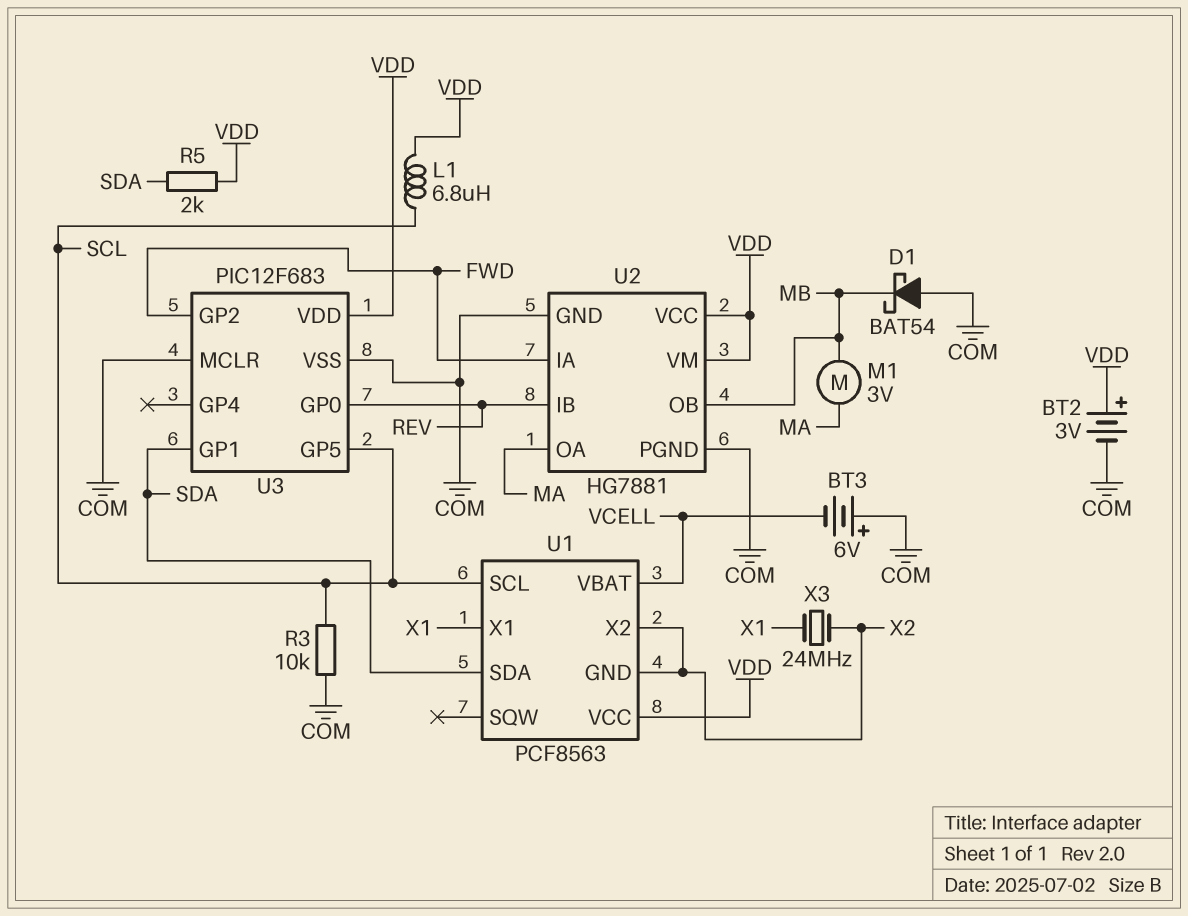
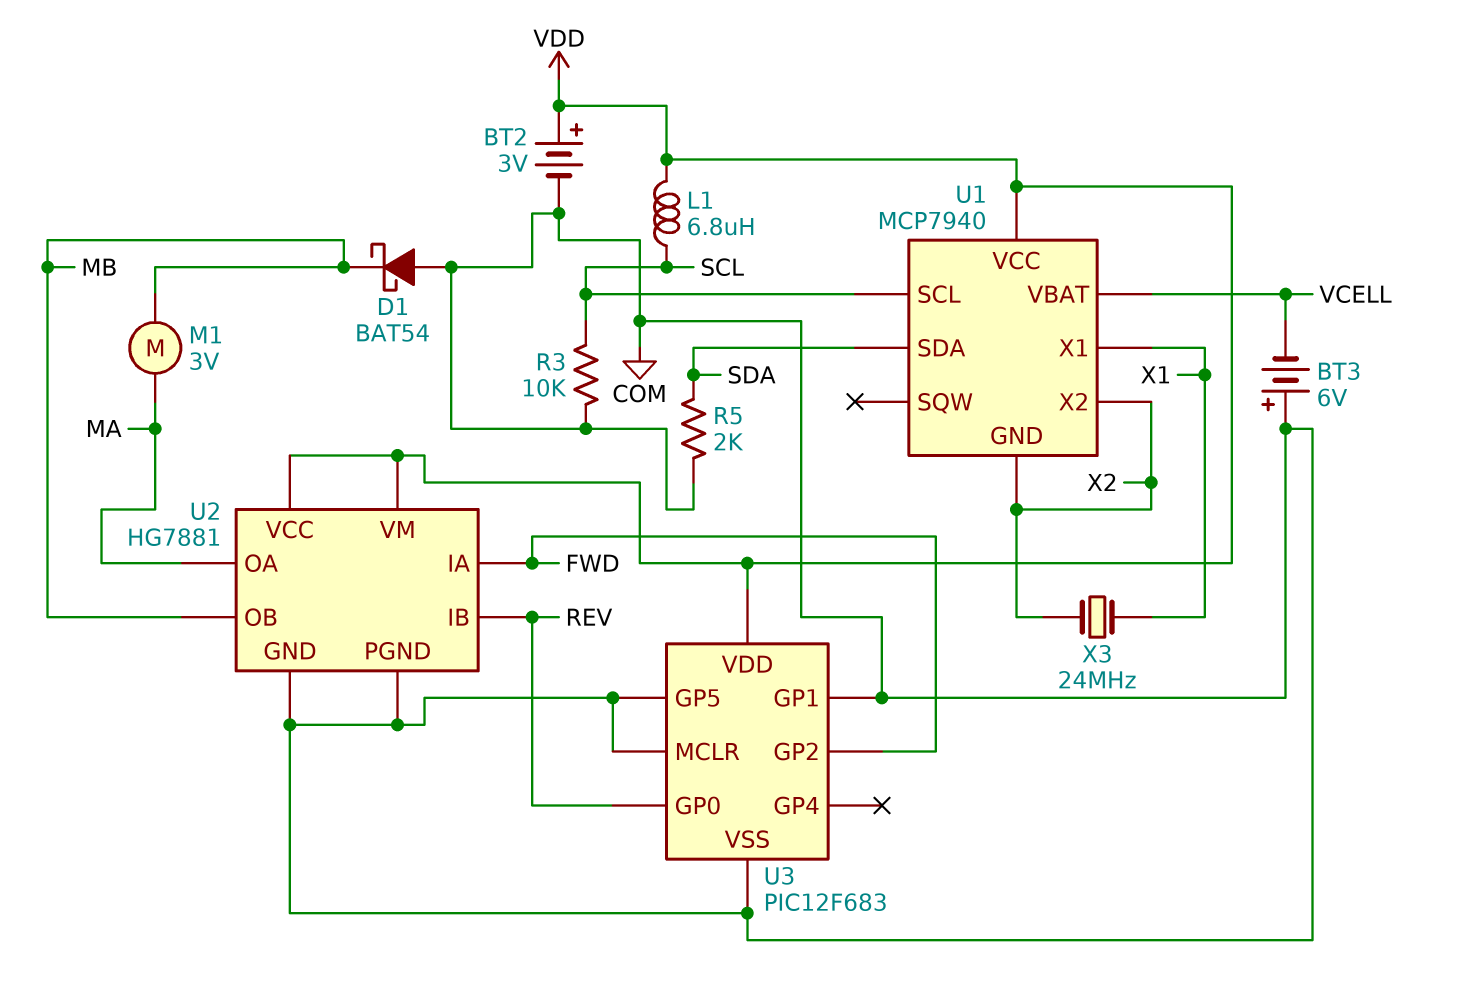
R5: 2k (SDA, VDD) -> 2k (COM, SDA)
U1: PCF8563 -> MCP7940
U3 pin GP1: SDA -> COM
U3 pin GP5: SCL -> COM

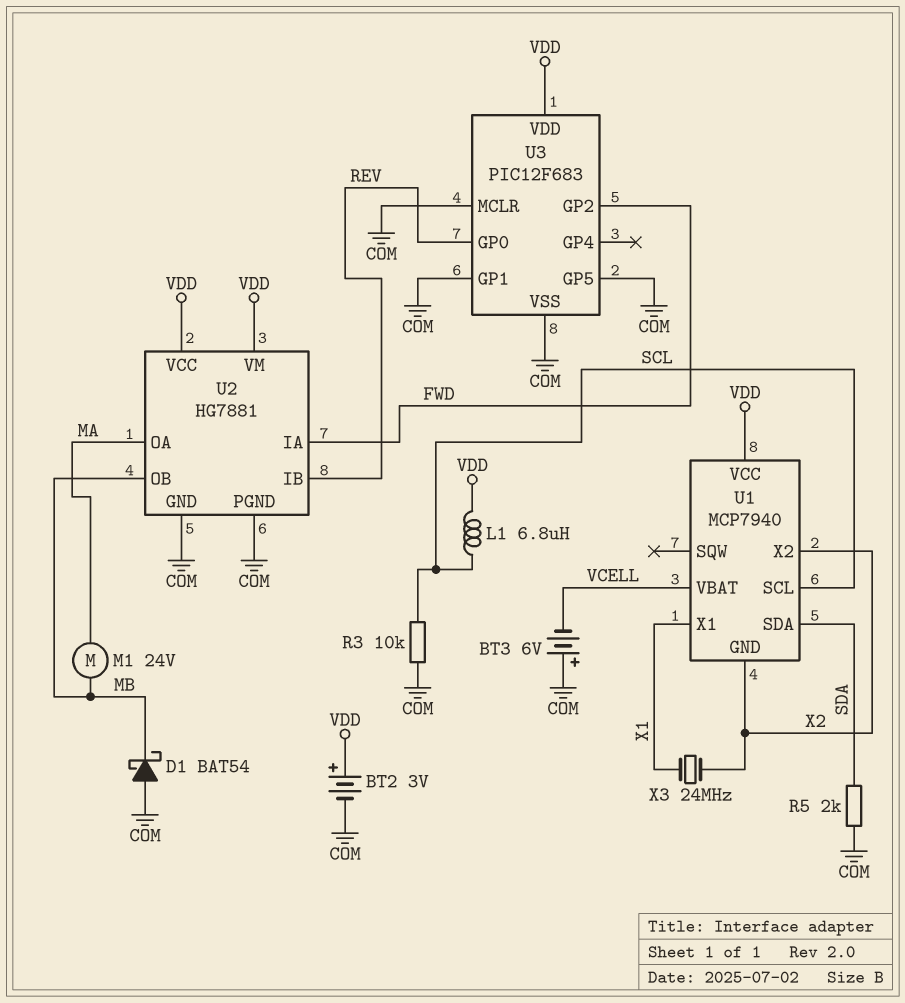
M1: motor 3V (MA, MB) -> motor 24V (MA, MB)

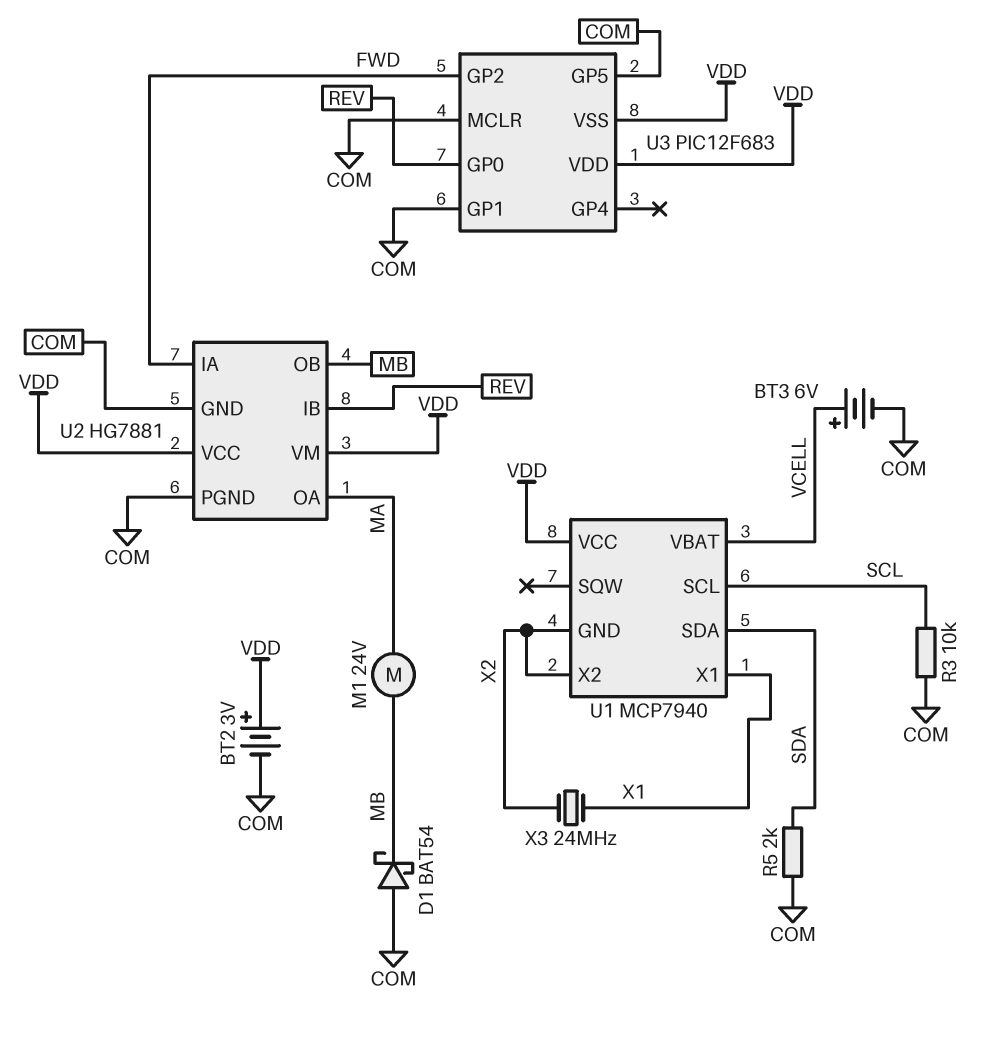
BT3: 6V (plus COM, minus VCELL) -> 6V (plus VCELL, minus COM)
L1: 6.8uH (SCL, VDD) -> none
U3 pin VSS: COM -> VDD

